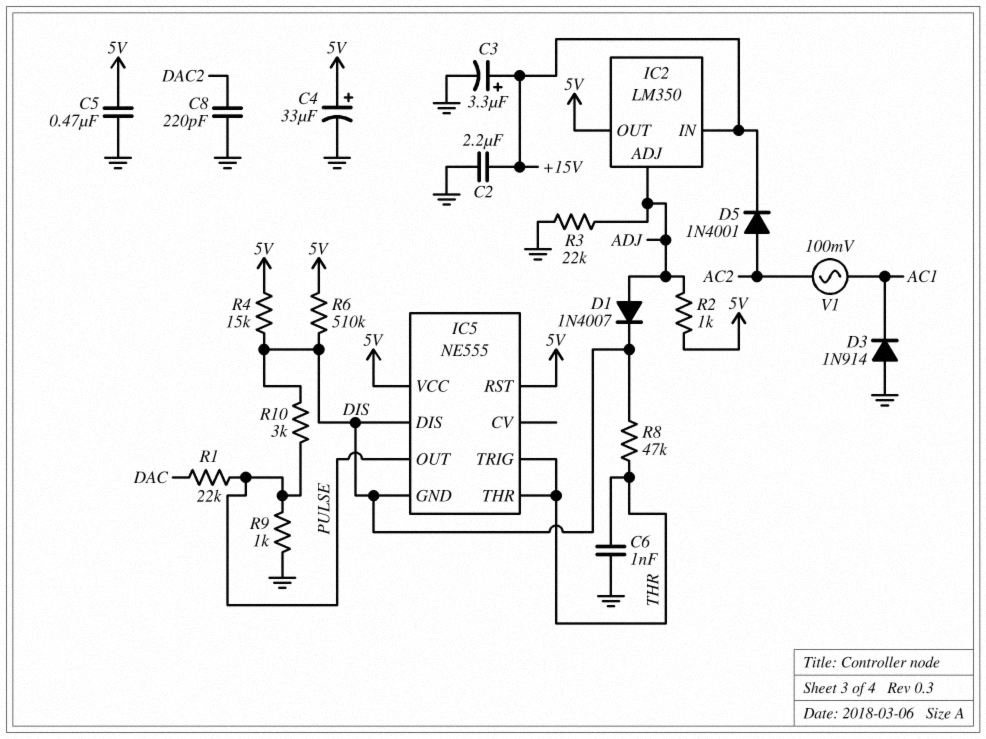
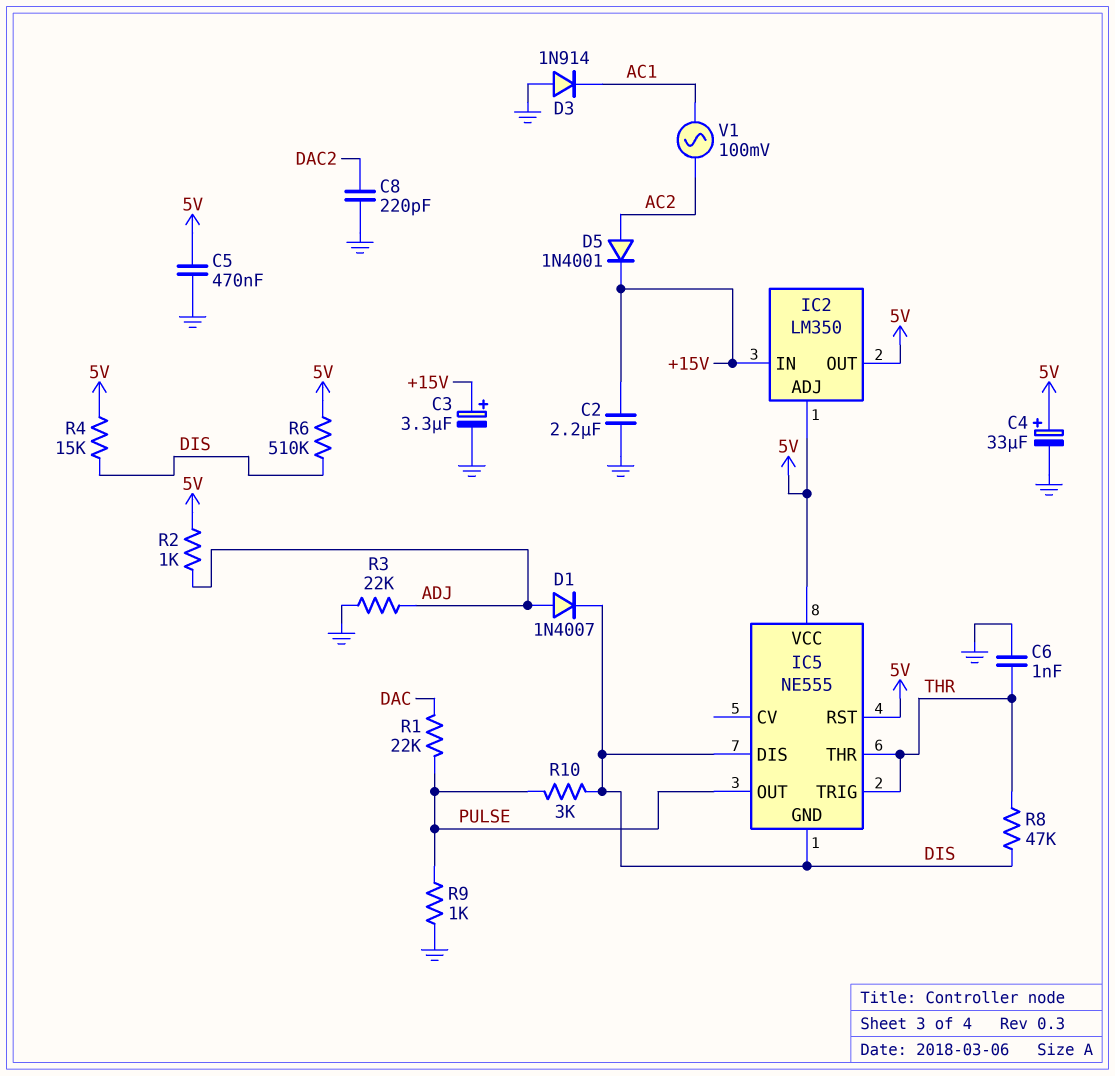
IC2 pin ADJ: ADJ -> 5V

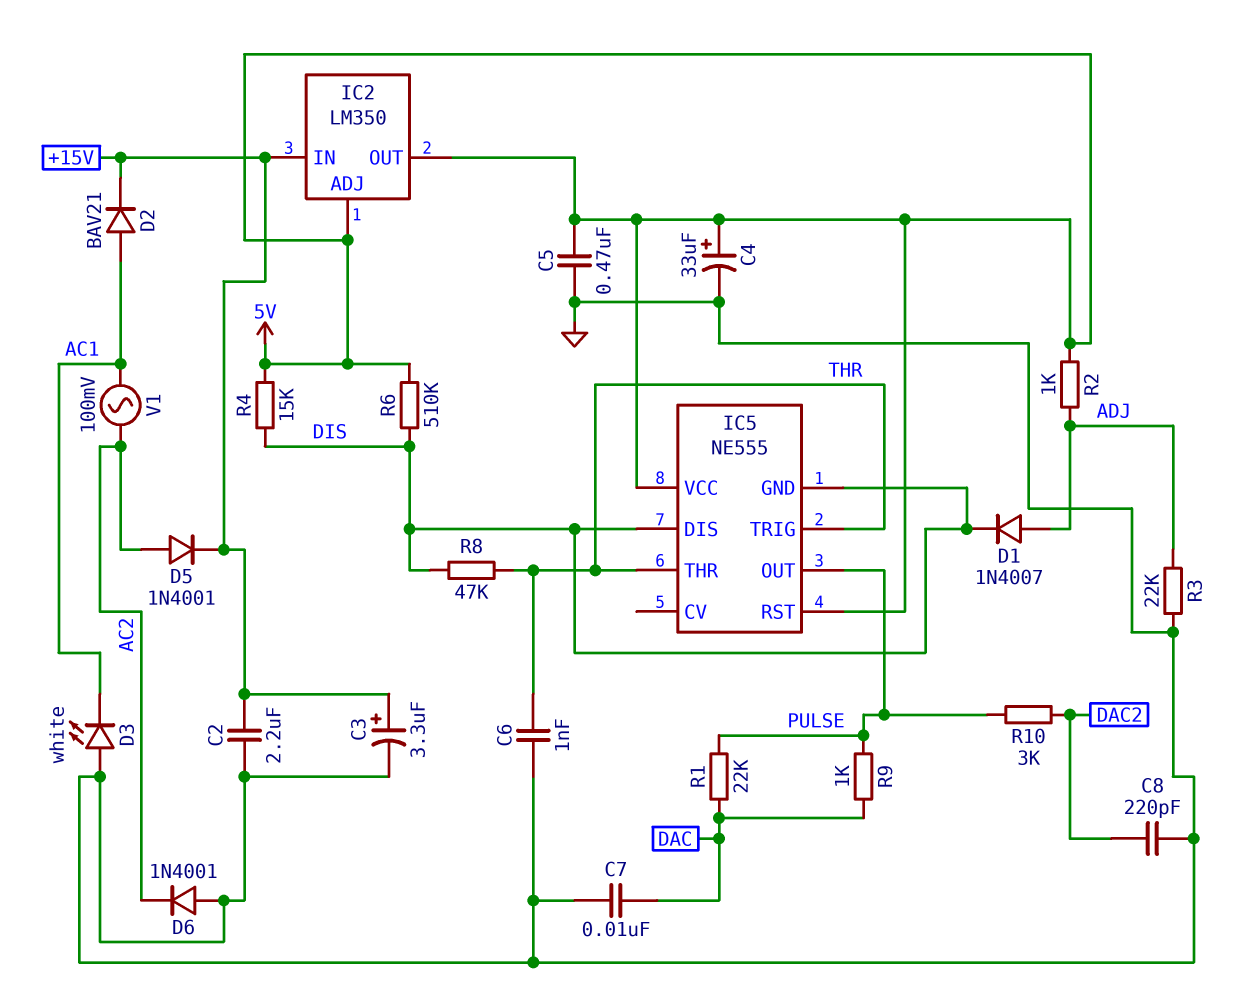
C7: none -> 10nF (DAC, GND)
D2: none -> diode BAV21 (A AC1, K +15V)
D3: diode 1N914 (A GND, K AC1) -> LED white (A GND, K AC1)
D6: none -> diode 1N4001 (A GND, K AC2)
R9: 1k (GND, PULSE) -> 1k (DAC, PULSE)
R10: 3k (DIS, PULSE) -> 3k (DAC2, PULSE)

